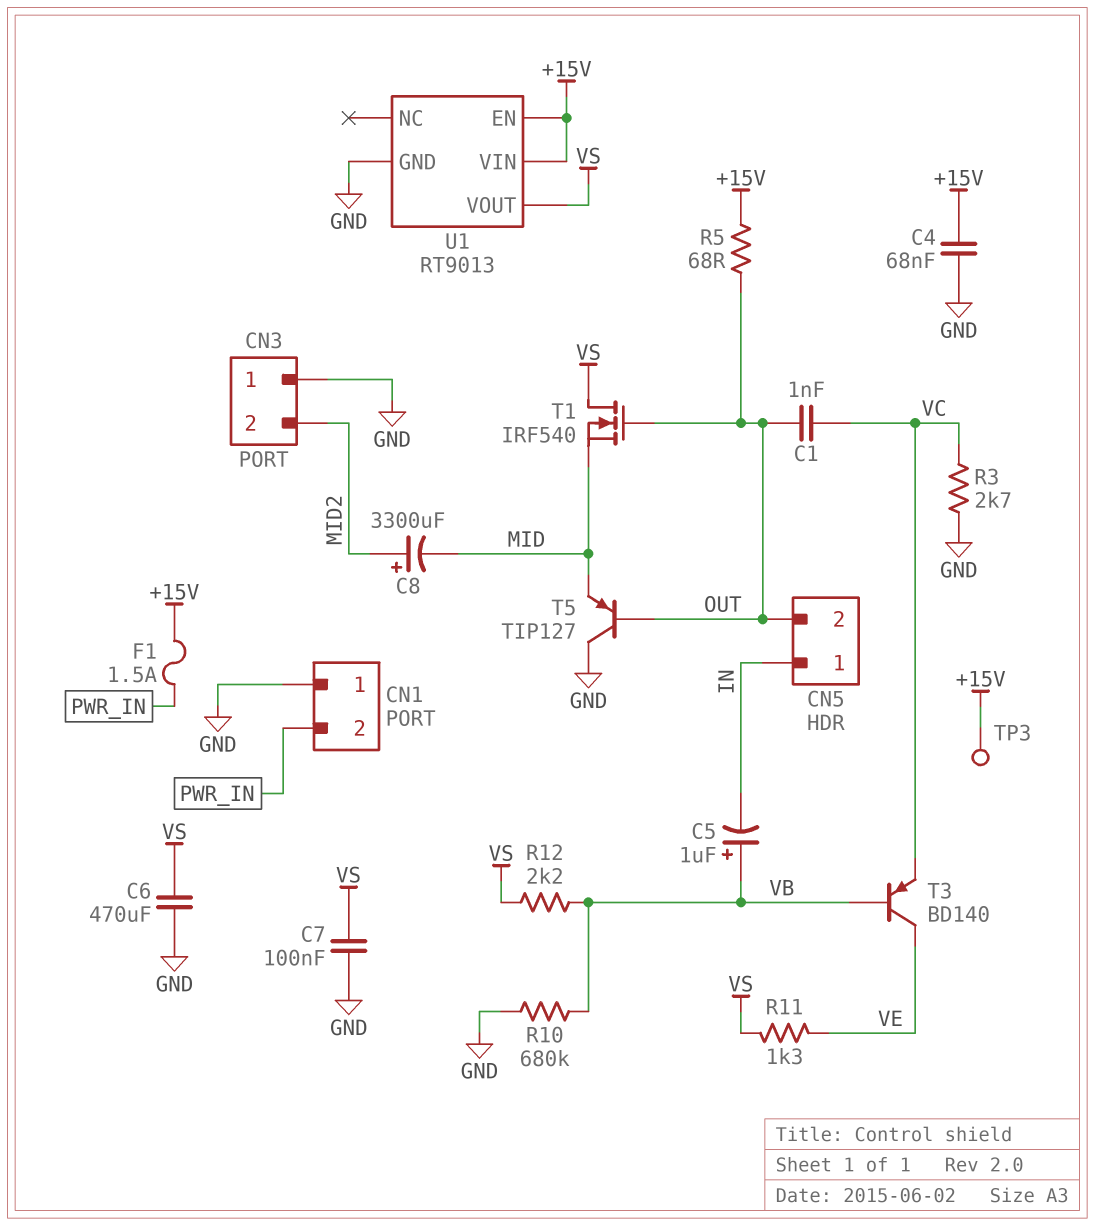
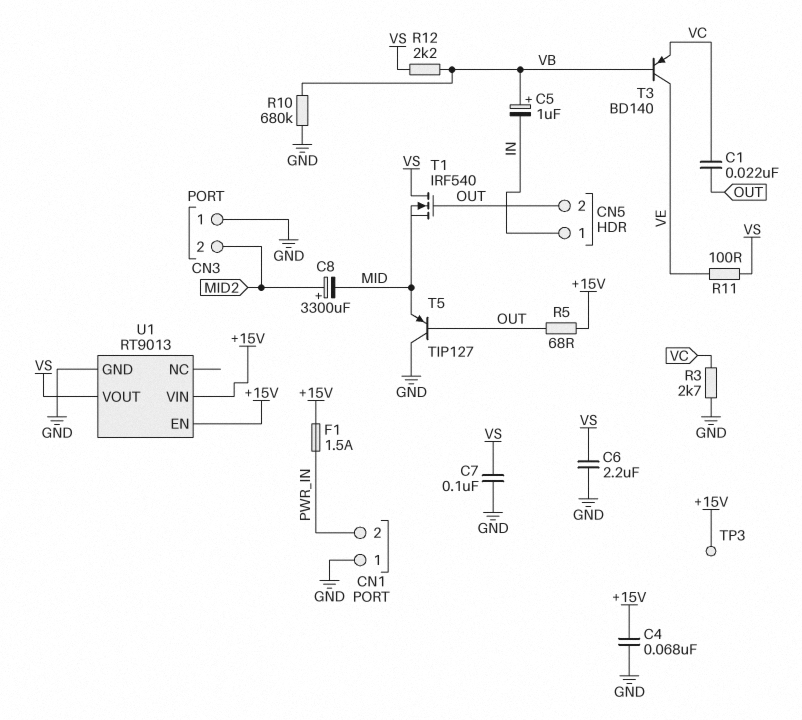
C1: 1nF (OUT, VC) -> 22nF (OUT, VC)
C6: 470uF (GND, VS) -> 2.2uF (GND, VS)
R11: 1.3k (VE, VS) -> 100 (VE, VS)

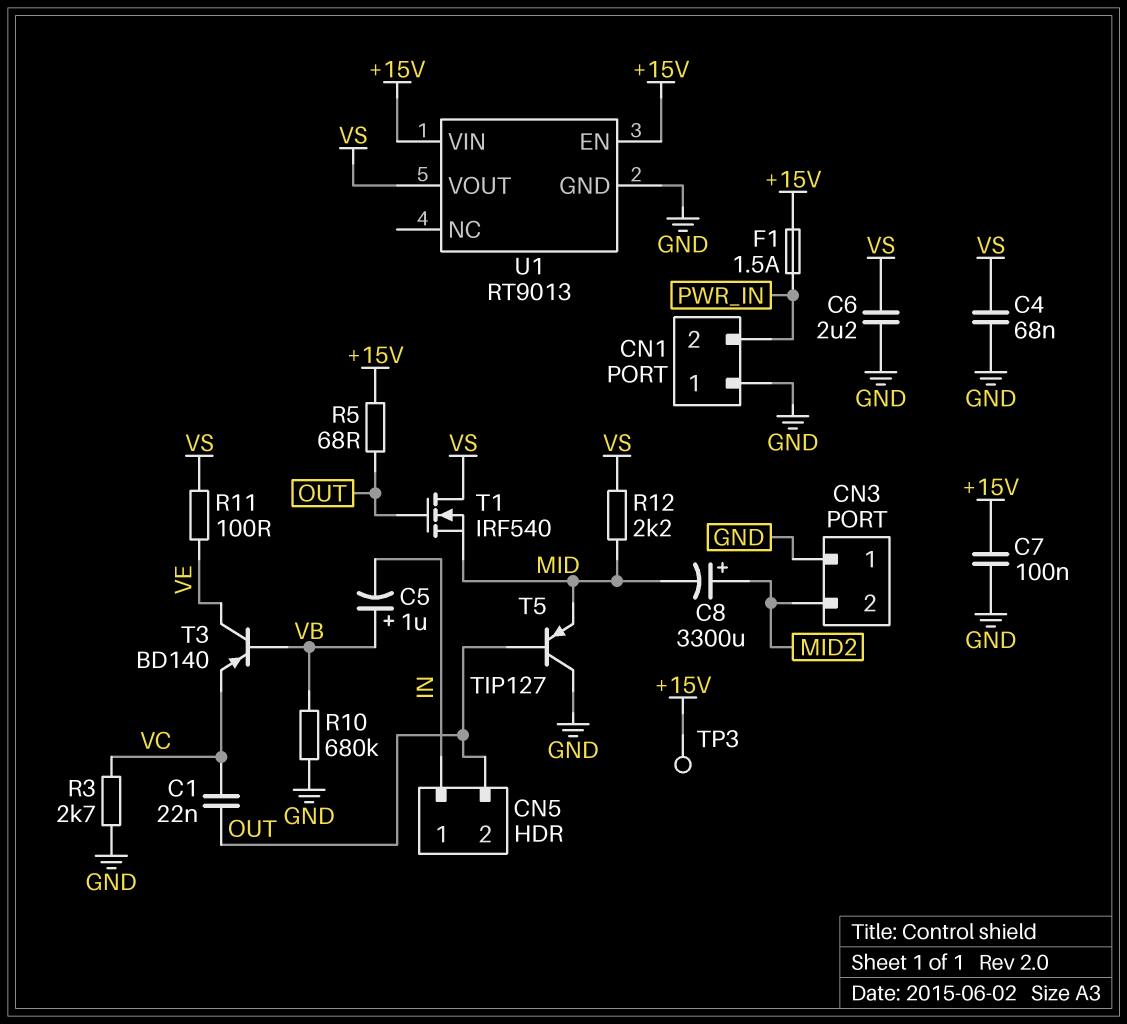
C4: 68nF (+15V, GND) -> 68nF (GND, VS)
C7: 100nF (GND, VS) -> 100nF (+15V, GND)
R12: 2.2k (VB, VS) -> 2.2k (MID, VS)

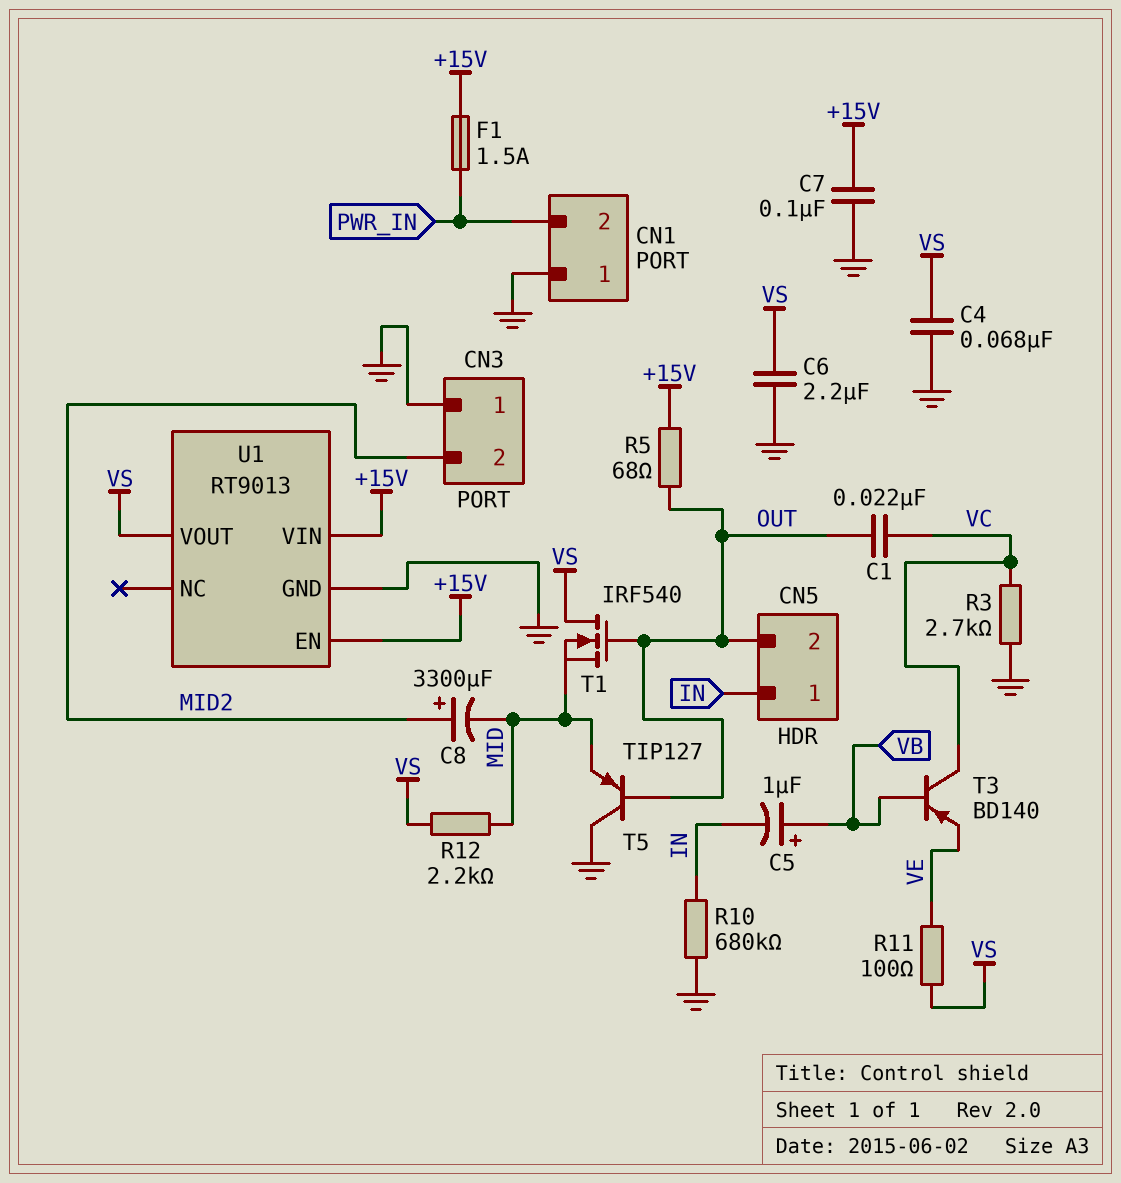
R10: 680k (GND, VB) -> 680k (GND, IN)
T3: PNP BD140 (B VB, C VE, E VC) -> PNP BD140 (B VB, C VC, E VE)
TP3: test point (+15V) -> none

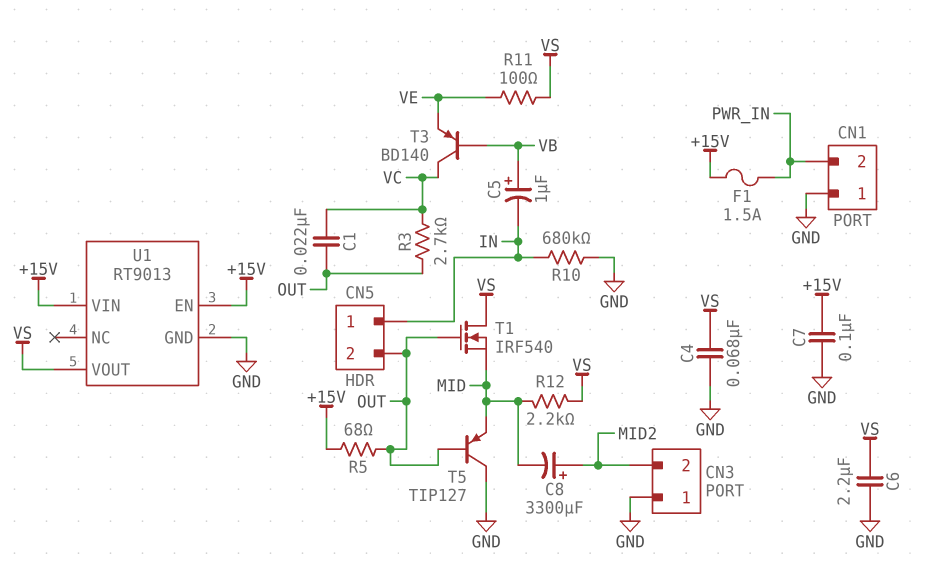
R3: 2.7k (GND, VC) -> 2.7k (OUT, VC)

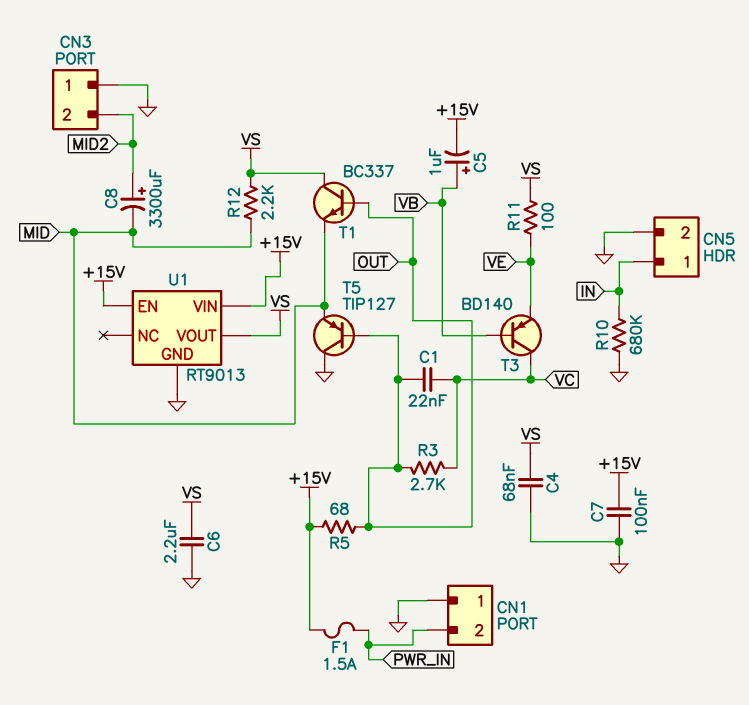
C5: 1uF (plus VB, minus IN) -> 1uF (plus VB, minus +15V)
CN5 pin 2: OUT -> GND
T1: NMOS IRF540 (G OUT, D VS, S MID) -> NPN BC337 (B OUT, C VS, E MID)

